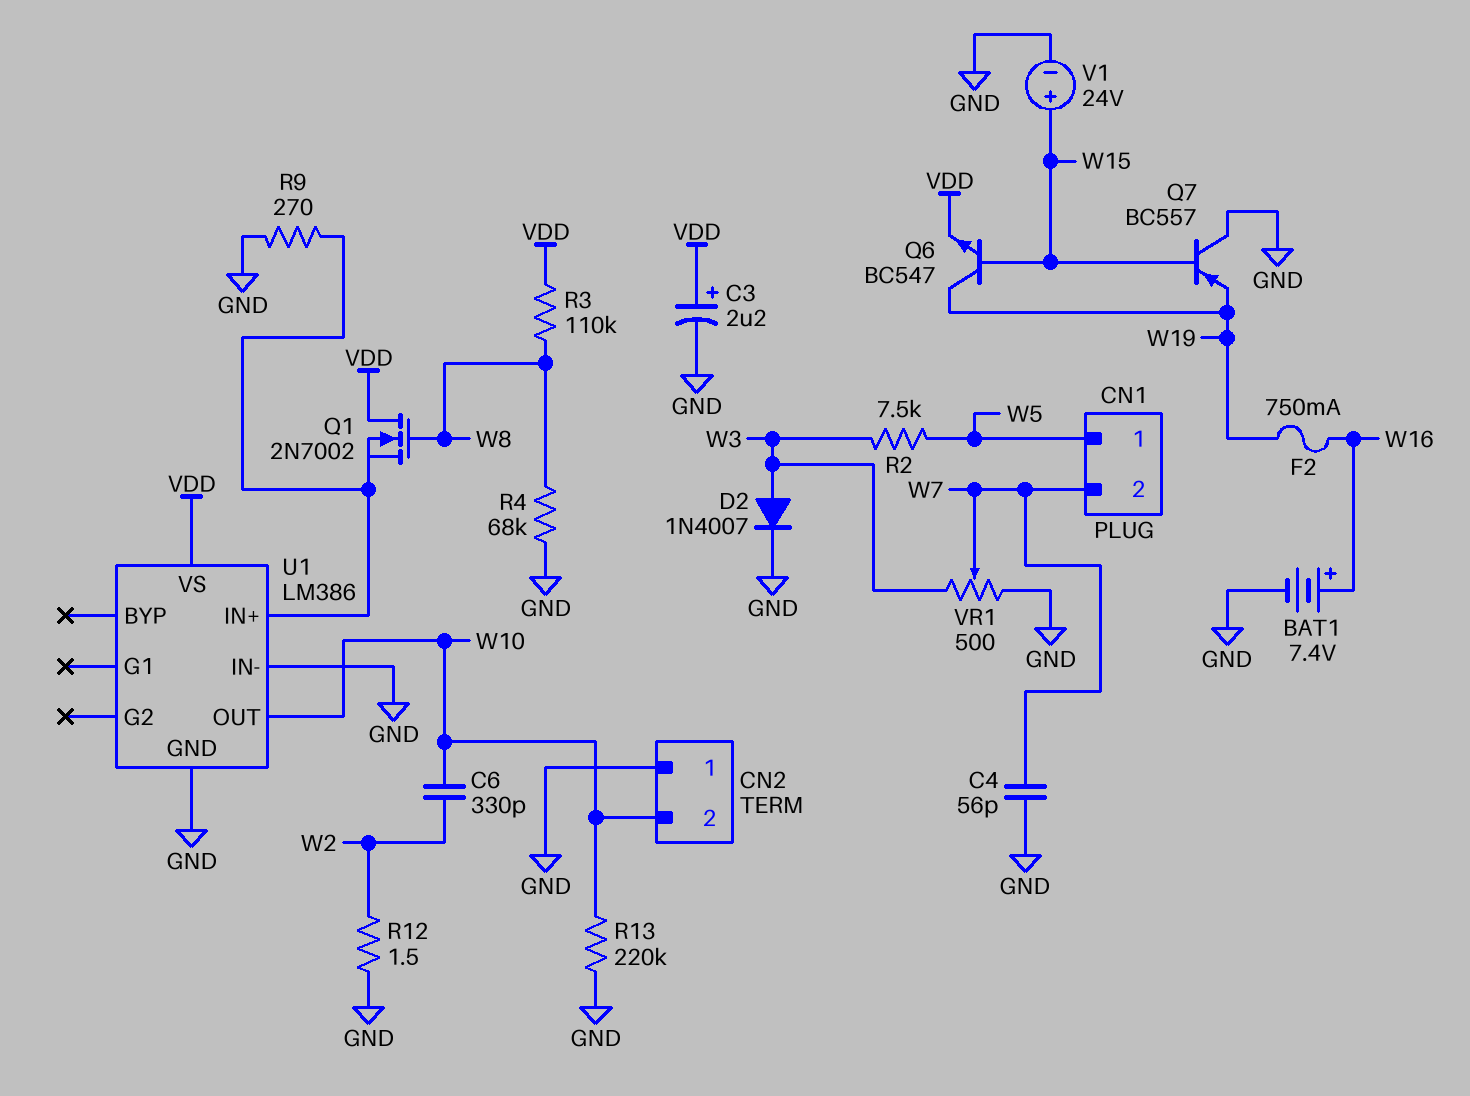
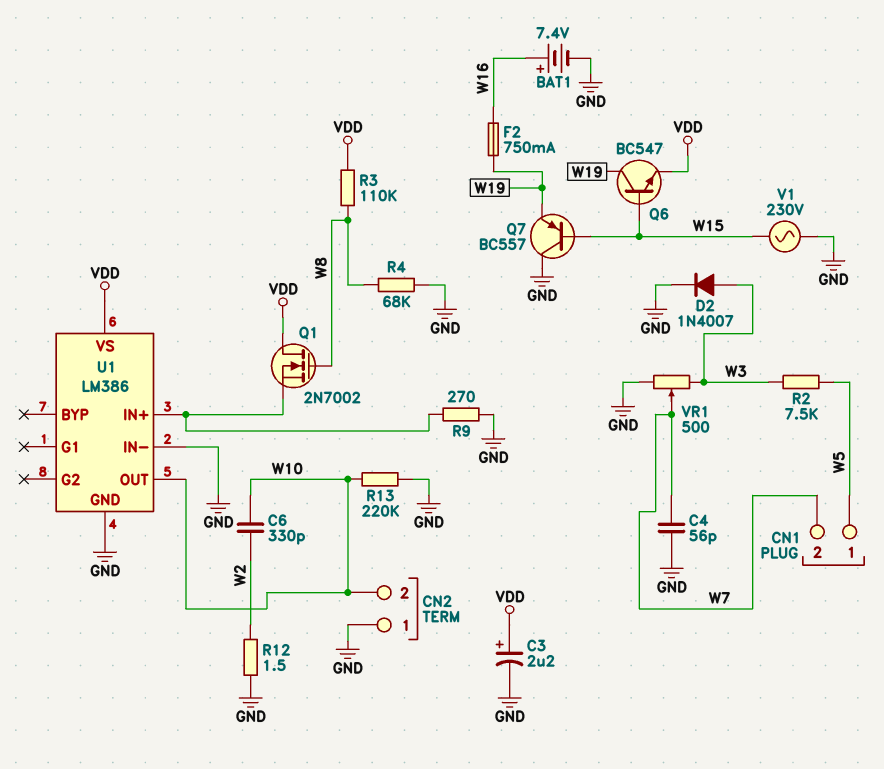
V1: 24V (plus W15, minus GND) -> AC 230V (GND, W15)

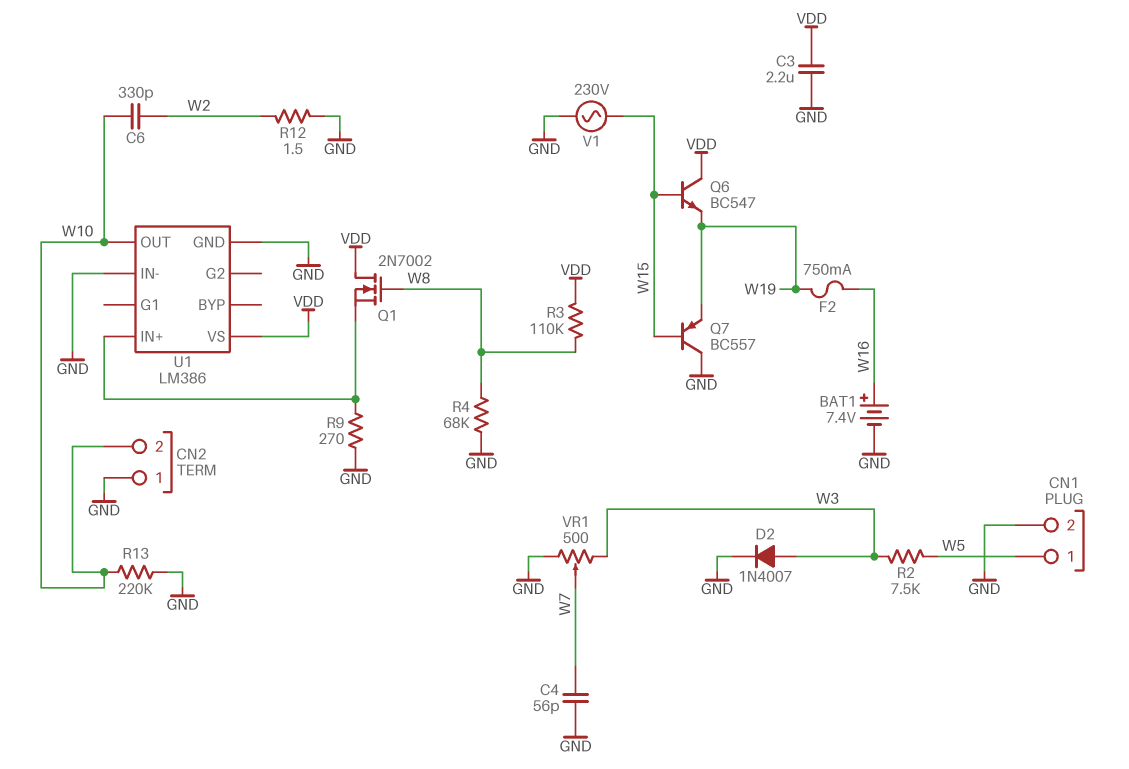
C3: 2.2uF (plus VDD, minus GND) -> 2.2uF (GND, VDD)
CN1 pin 2: W7 -> GND
Q6: NPN BC547 (B W15, C W19, E VDD) -> NPN BC547 (B W15, C VDD, E W19)

